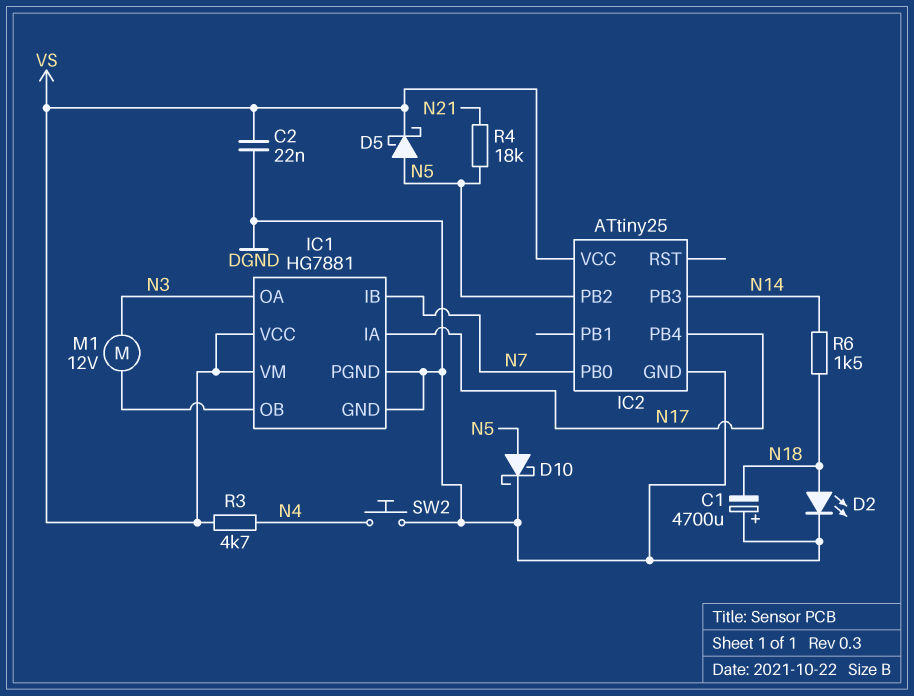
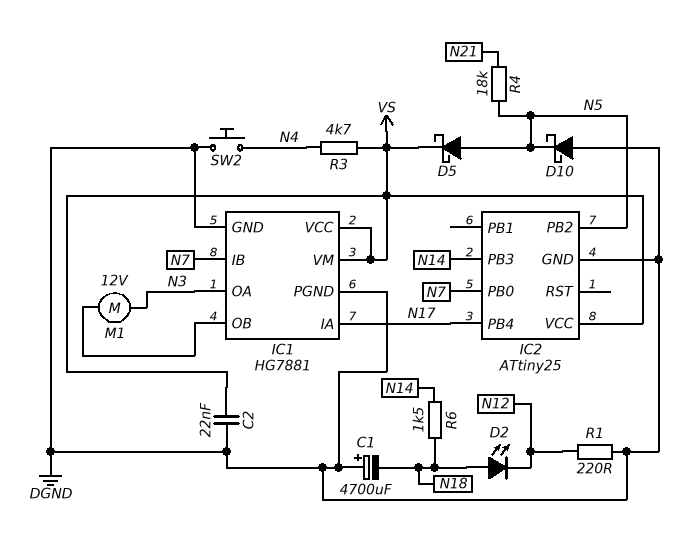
D2: LED (A N18, K DGND) -> LED (A N18, K N12)
D10: schottky (A N5, K DGND) -> schottky (A DGND, K N5)
R1: none -> 220 (DGND, N12)

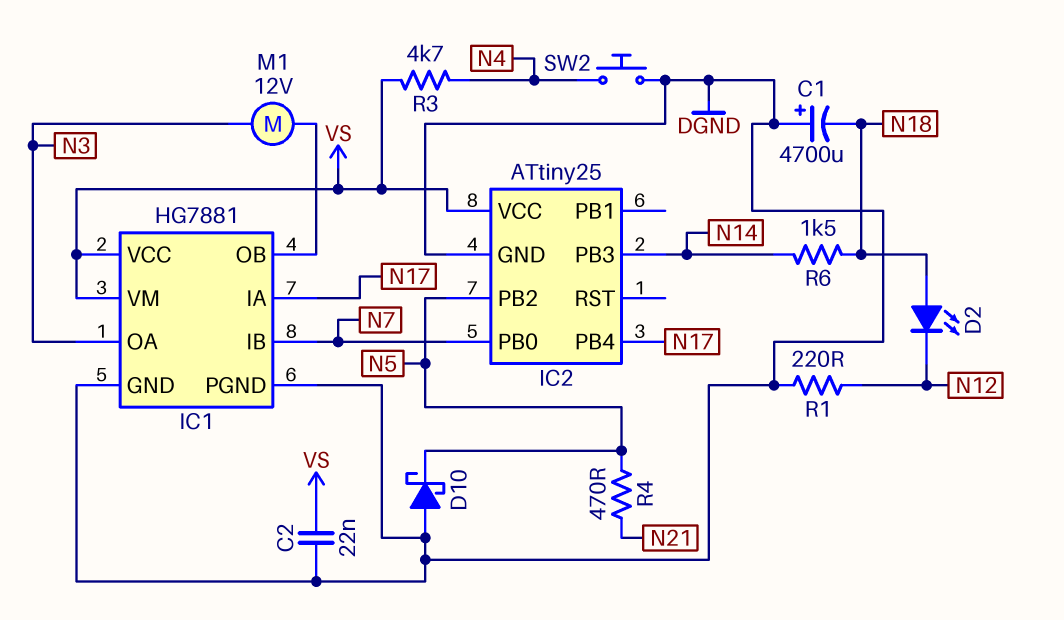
D5: schottky (A N5, K VS) -> none
R4: 18k (N5, N21) -> 470 (N5, N21)

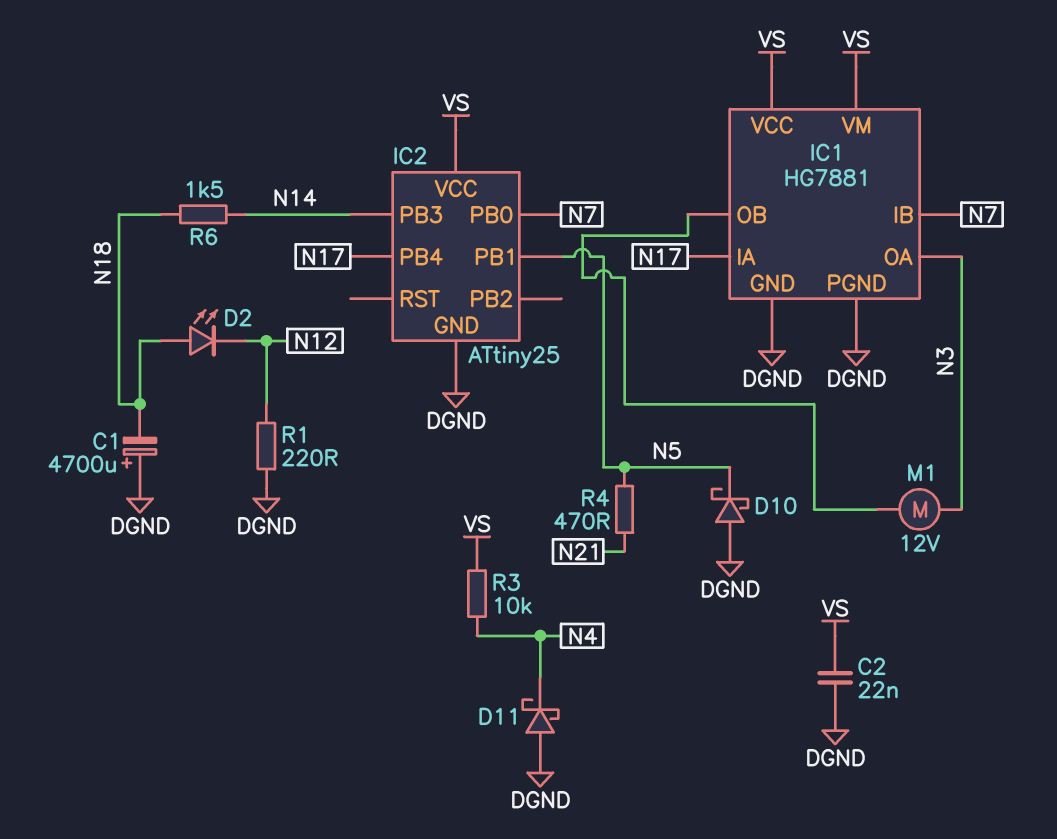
D11: none -> schottky (A DGND, K N4)
IC2 pin PB1: none -> N5
IC2 pin PB2: N5 -> none
R3: 4.7k (N4, VS) -> 10k (N4, VS)
SW2: button (DGND, N4) -> none

